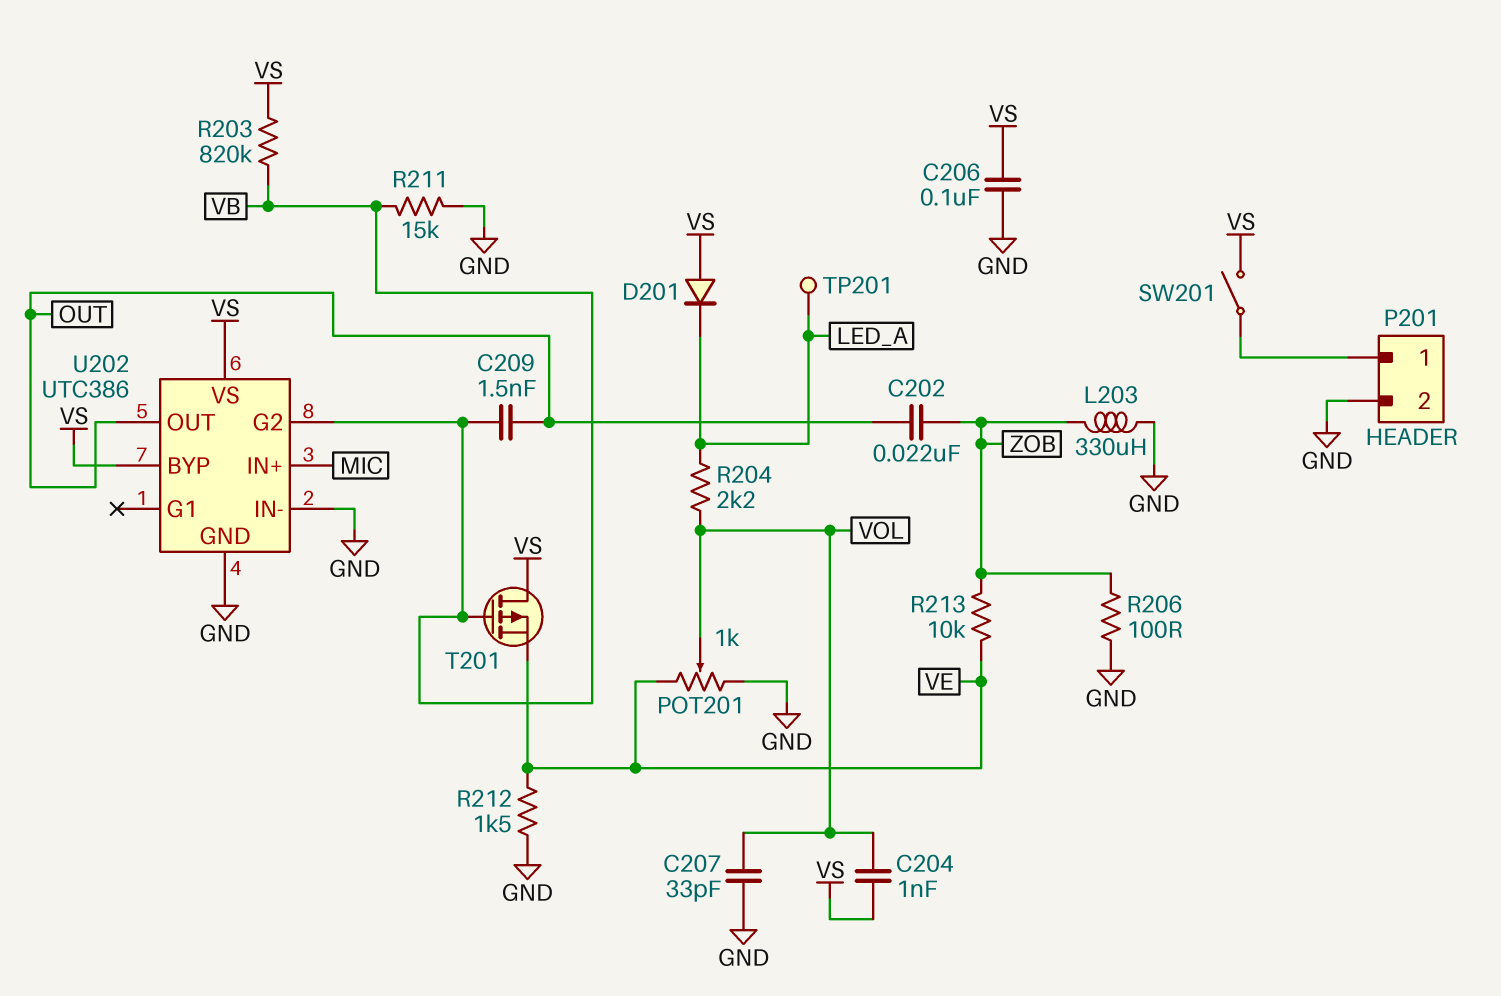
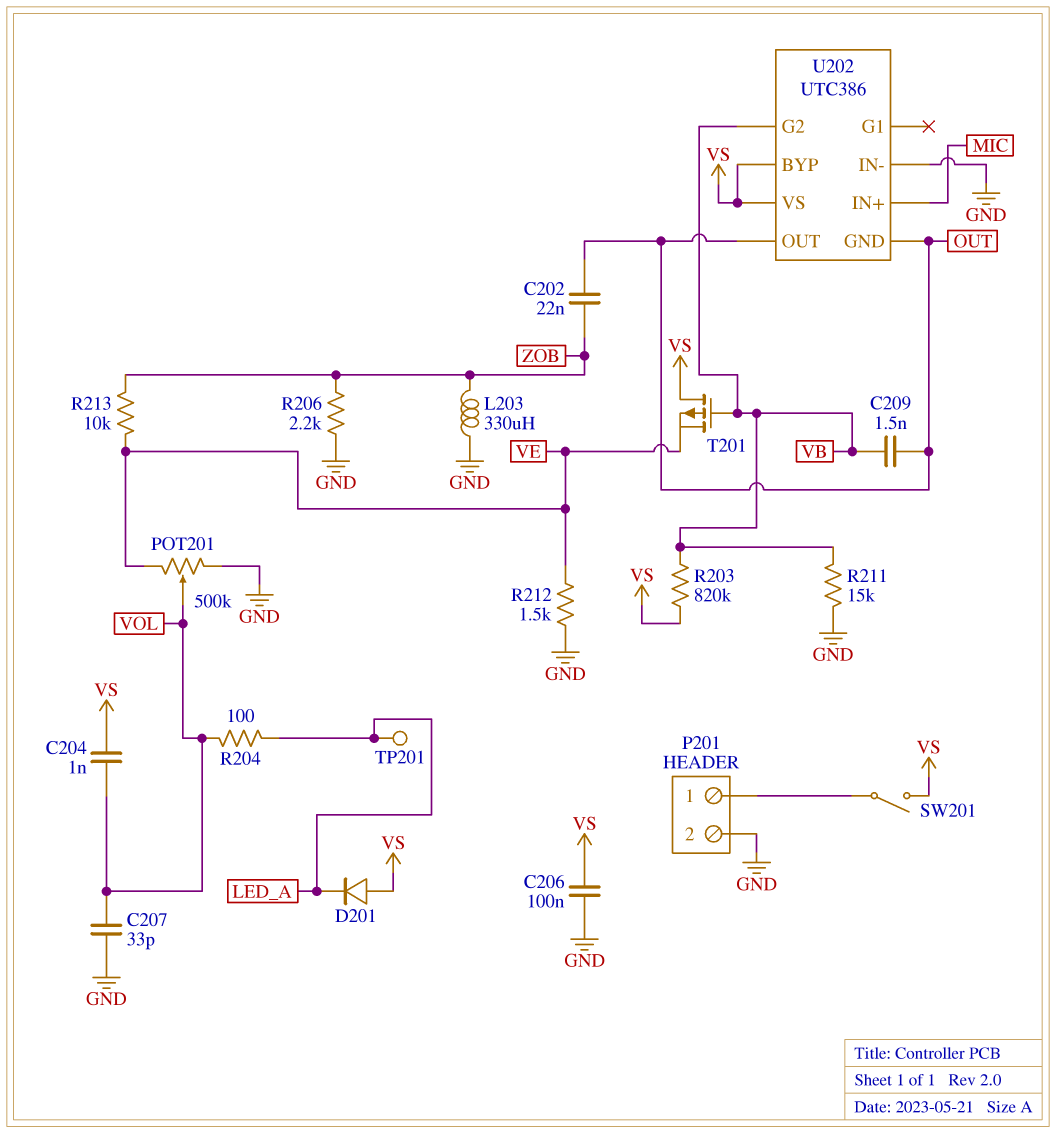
POT201: 1k (GND, VE, wiper VOL) -> 500k (GND, VE, wiper VOL)
R204: 2.2k (LED_A, VOL) -> 100 (LED_A, VOL)
R206: 100 (GND, ZOB) -> 2.2k (GND, ZOB)
U202 pin GND: GND -> OUT

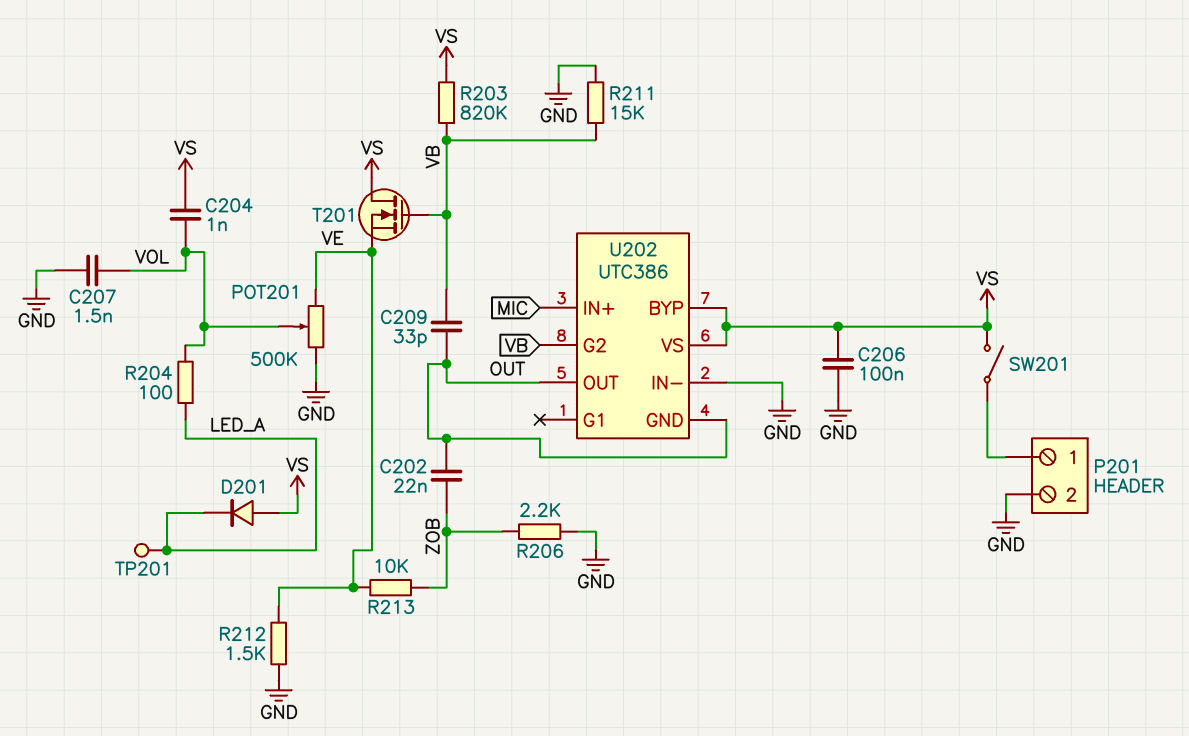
C207: 33pF (GND, VOL) -> 1.5nF (GND, VOL)
C209: 1.5nF (OUT, VB) -> 33pF (OUT, VB)
L203: 330uH (GND, ZOB) -> none
T201: PMOS (G VB, D VS, S VE) -> NMOS (G VB, D VS, S VE)

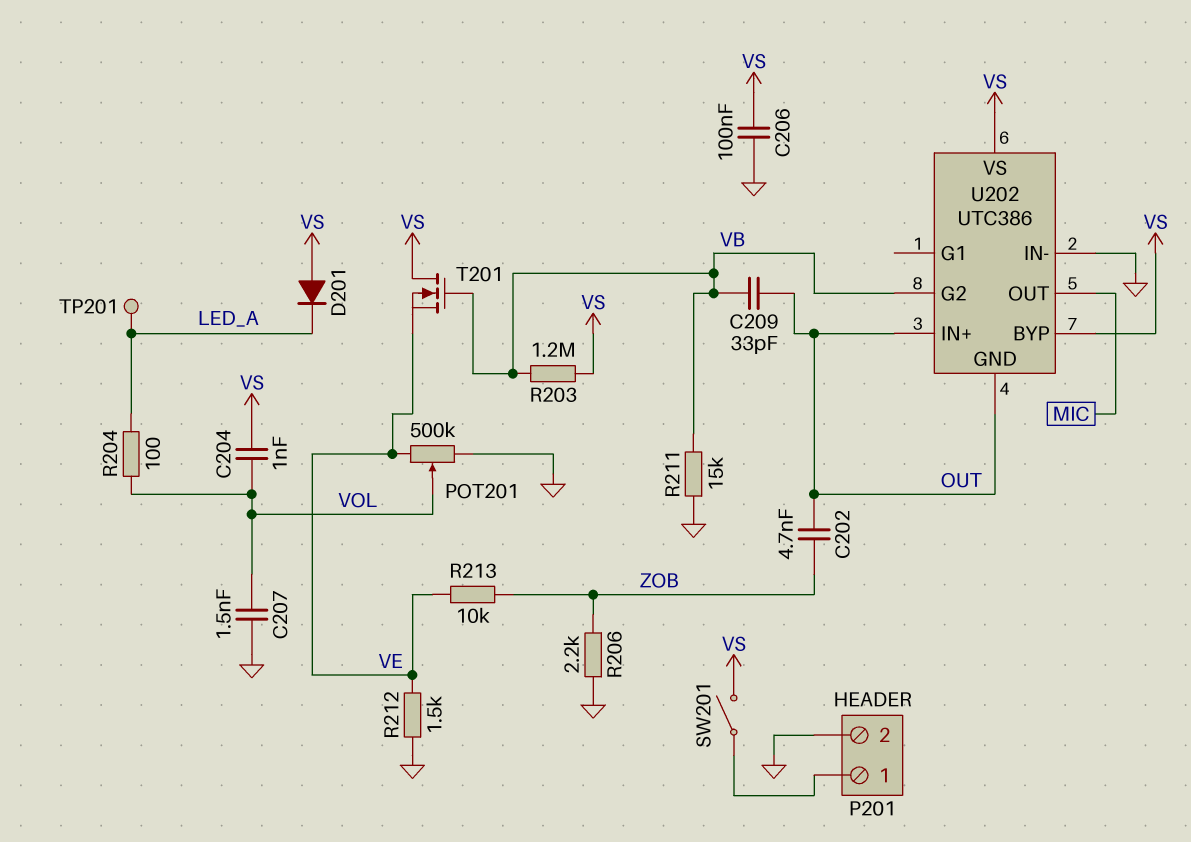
C202: 22nF (OUT, ZOB) -> 4.7nF (OUT, ZOB)
R203: 820k (VB, VS) -> 1.2M (VB, VS)
U202 pin IN+: MIC -> OUT
U202 pin OUT: OUT -> MIC

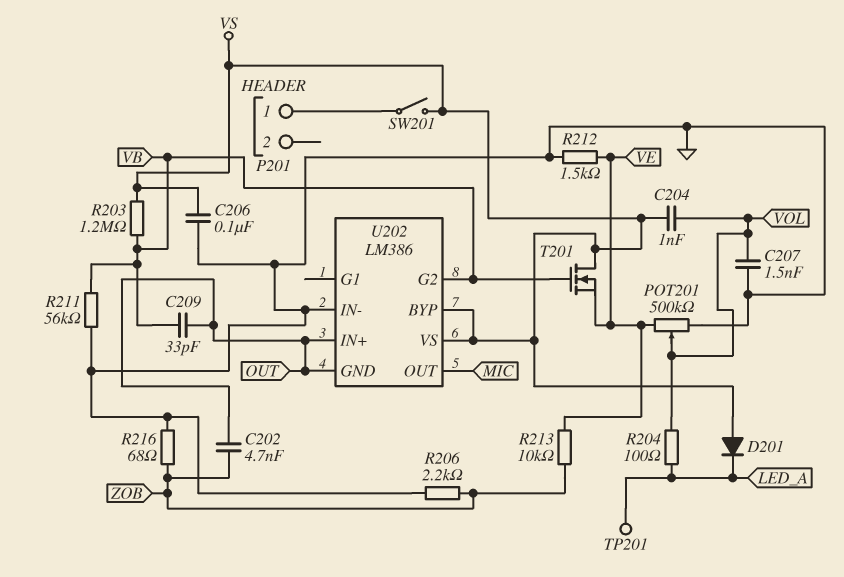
P201 pin 2: GND -> none
R211: 15k (GND, VB) -> 56k (GND, VB)
R216: none -> 68 (GND, ZOB)
U202: UTC386 -> LM386

